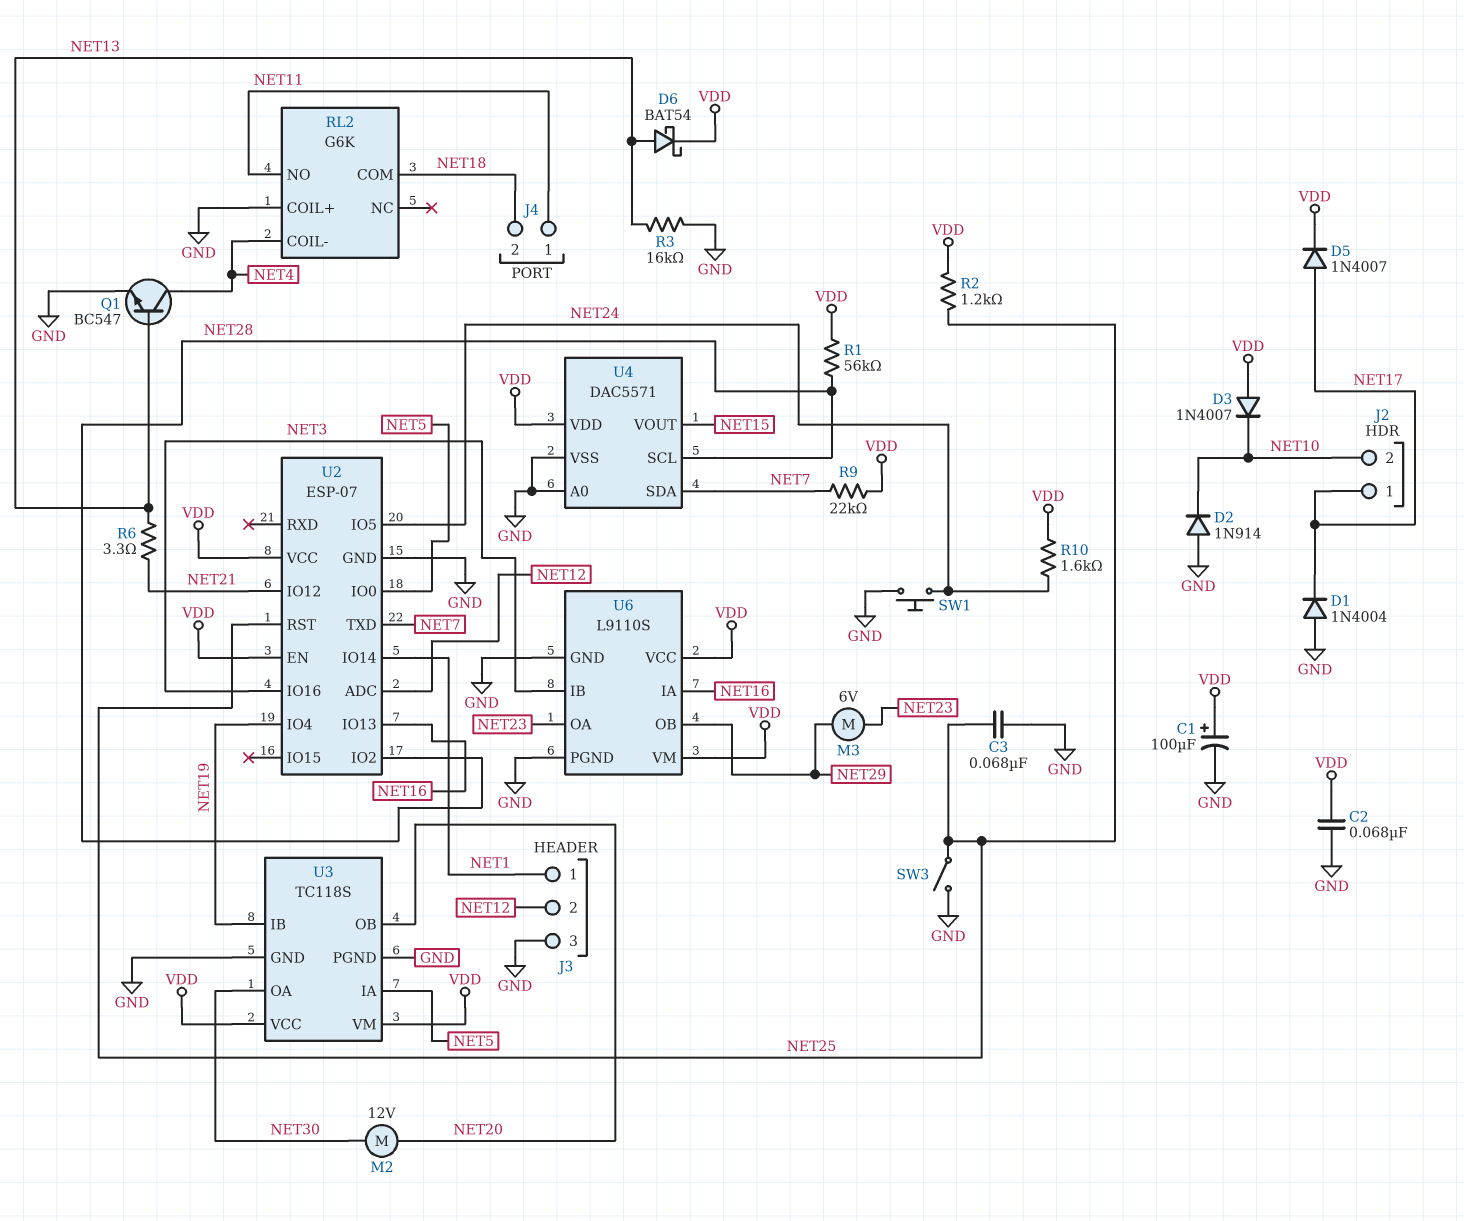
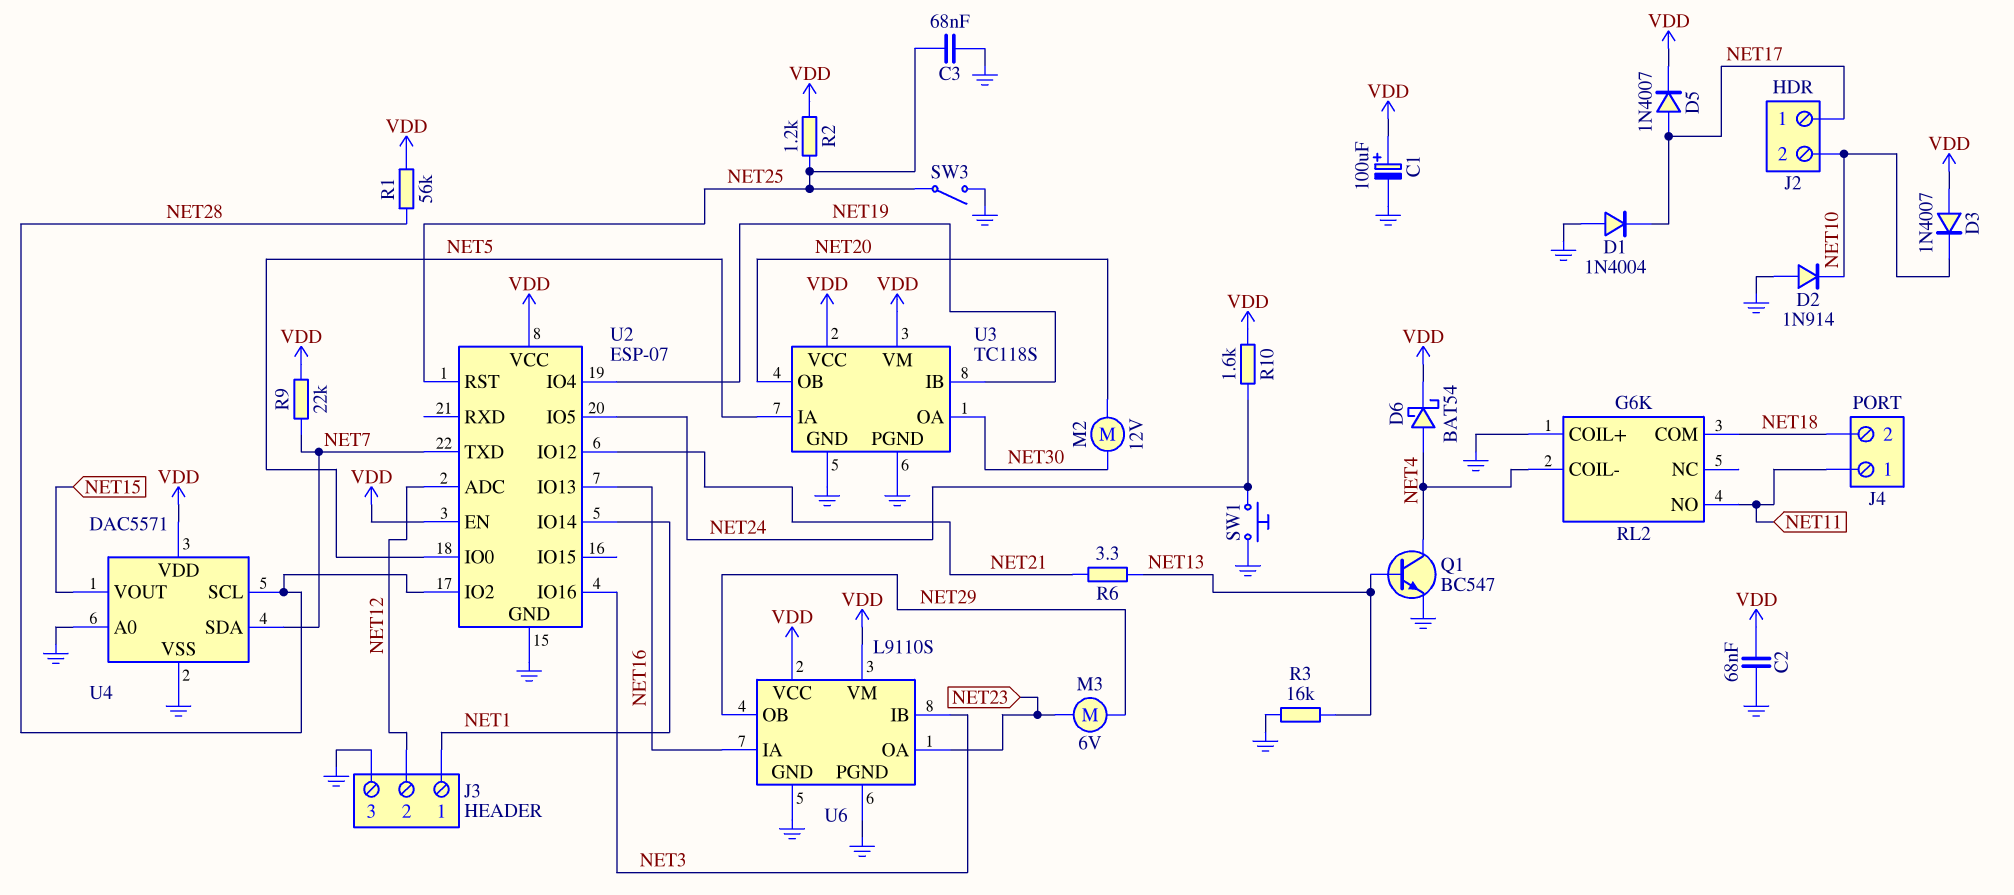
D6: schottky BAT54 (A NET13, K VDD) -> schottky BAT54 (A NET4, K VDD)

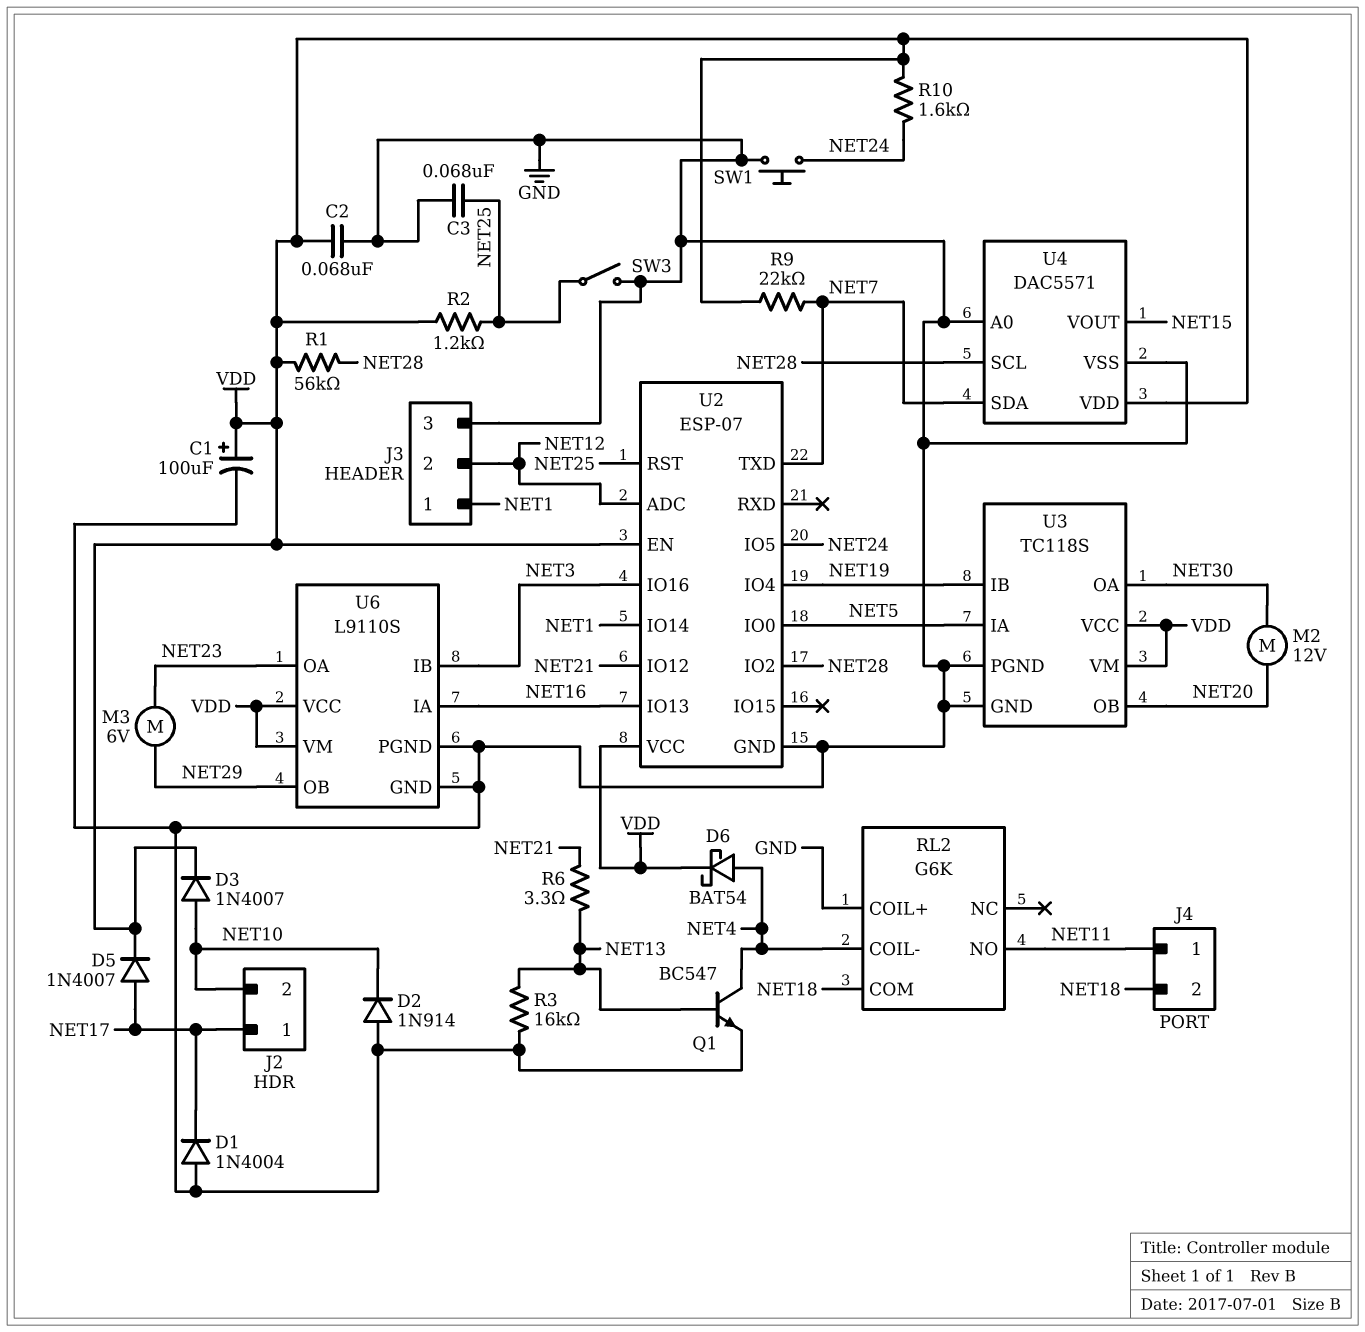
D3: diode 1N4007 (A VDD, K NET10) -> diode 1N4007 (A NET10, K VDD)

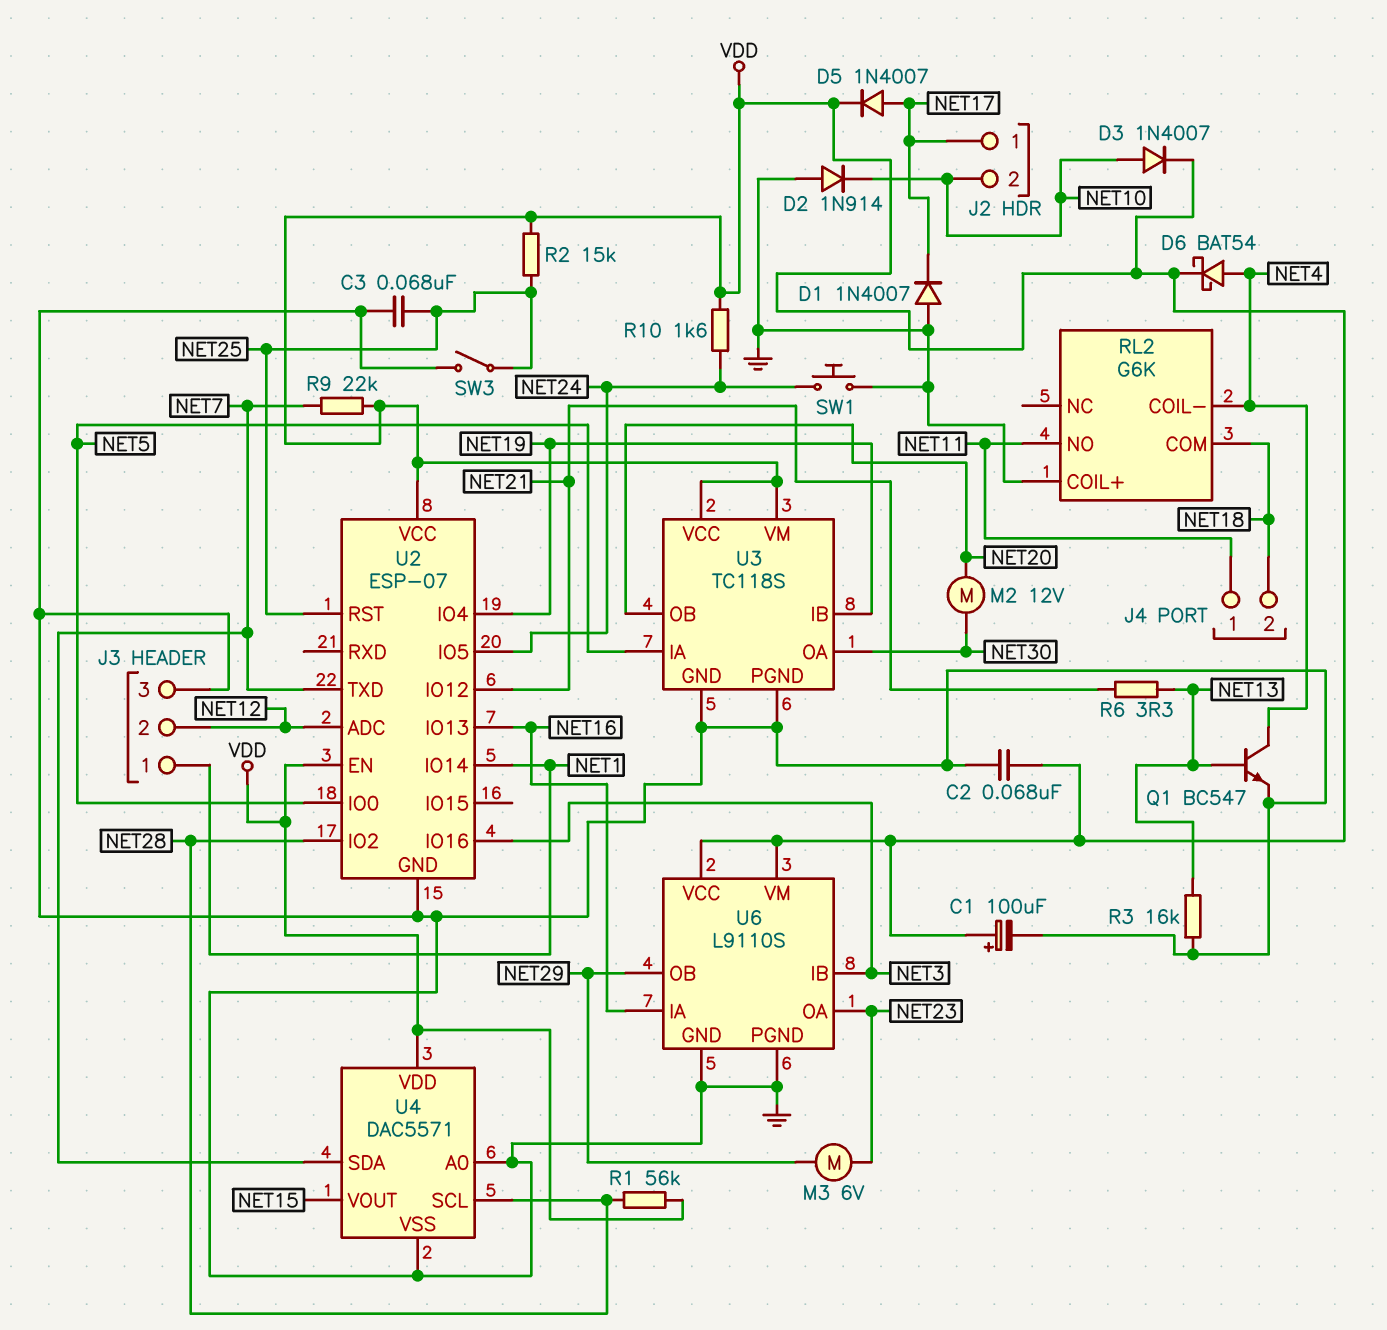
D1: diode 1N4004 (A GND, K NET17) -> diode 1N4007 (A GND, K NET17)
R2: 1.2k (NET25, VDD) -> 15k (NET25, VDD)

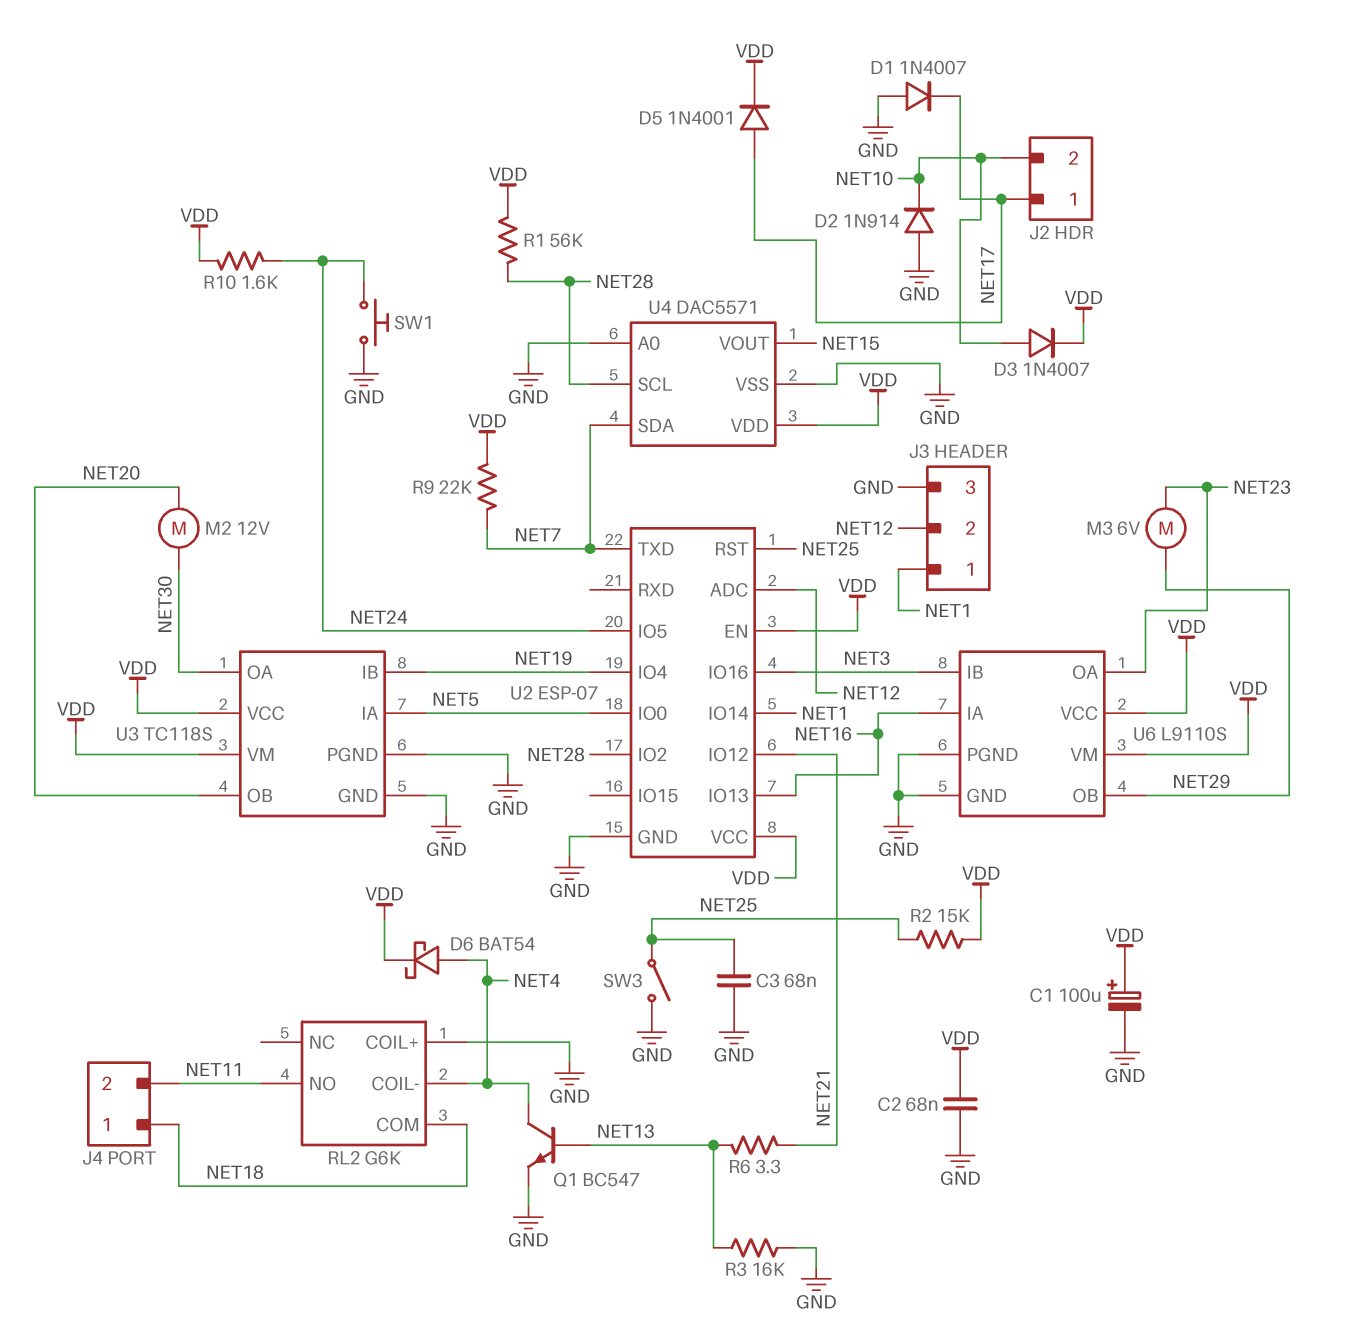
D5: diode 1N4007 (A NET17, K VDD) -> diode 1N4001 (A NET17, K VDD)
J4 pin 1: NET11 -> NET18
J4 pin 2: NET18 -> NET11

